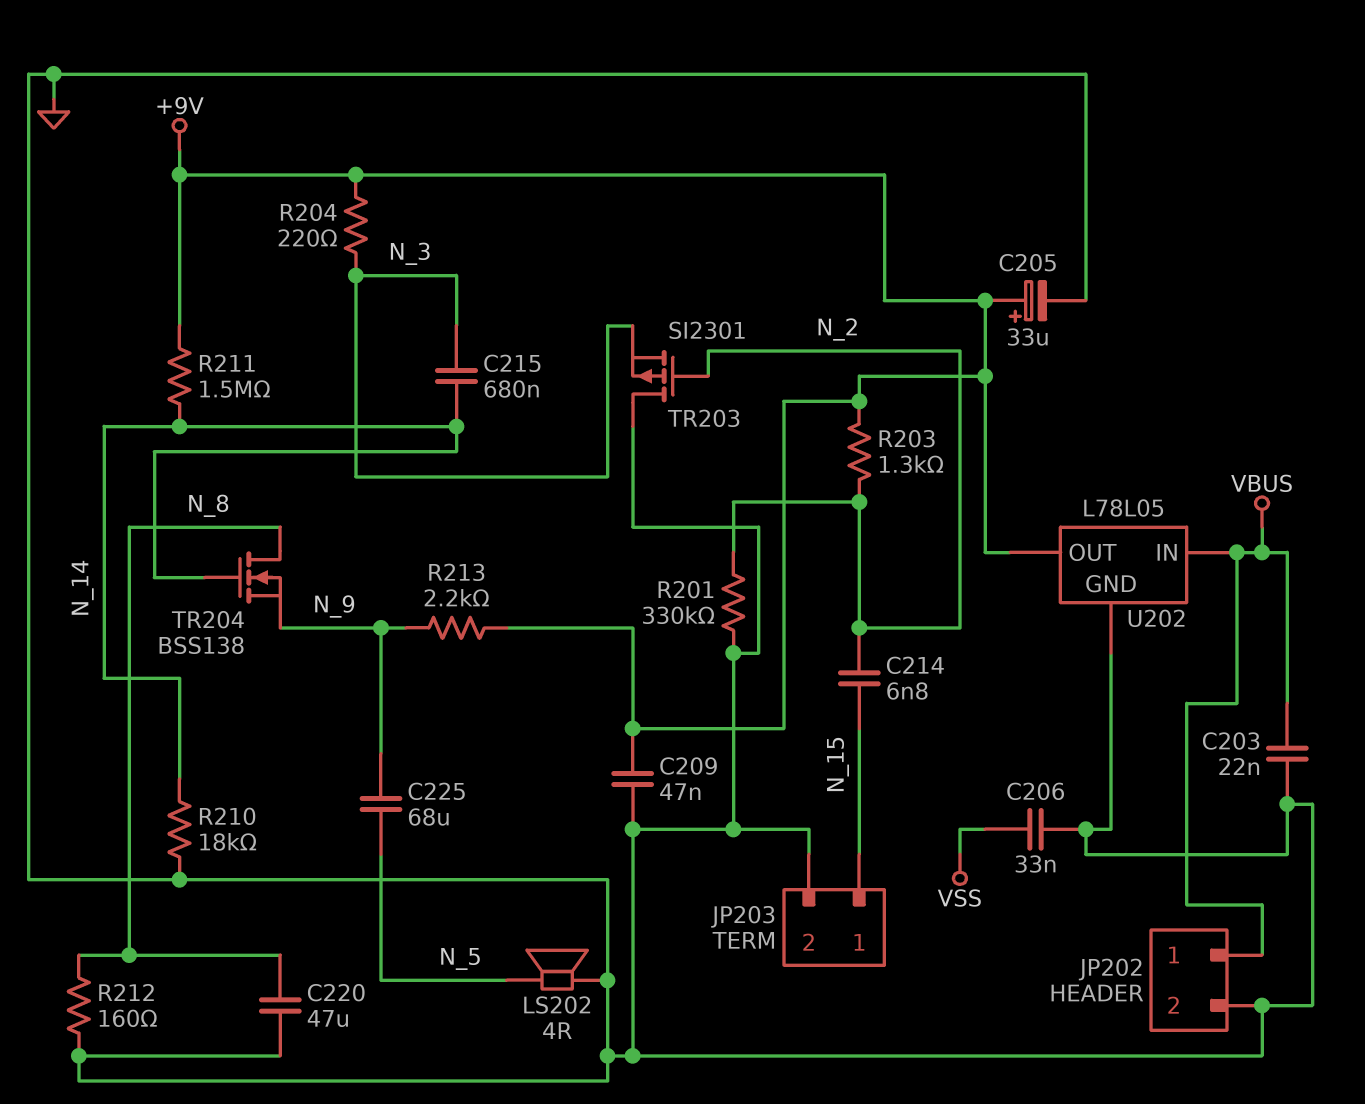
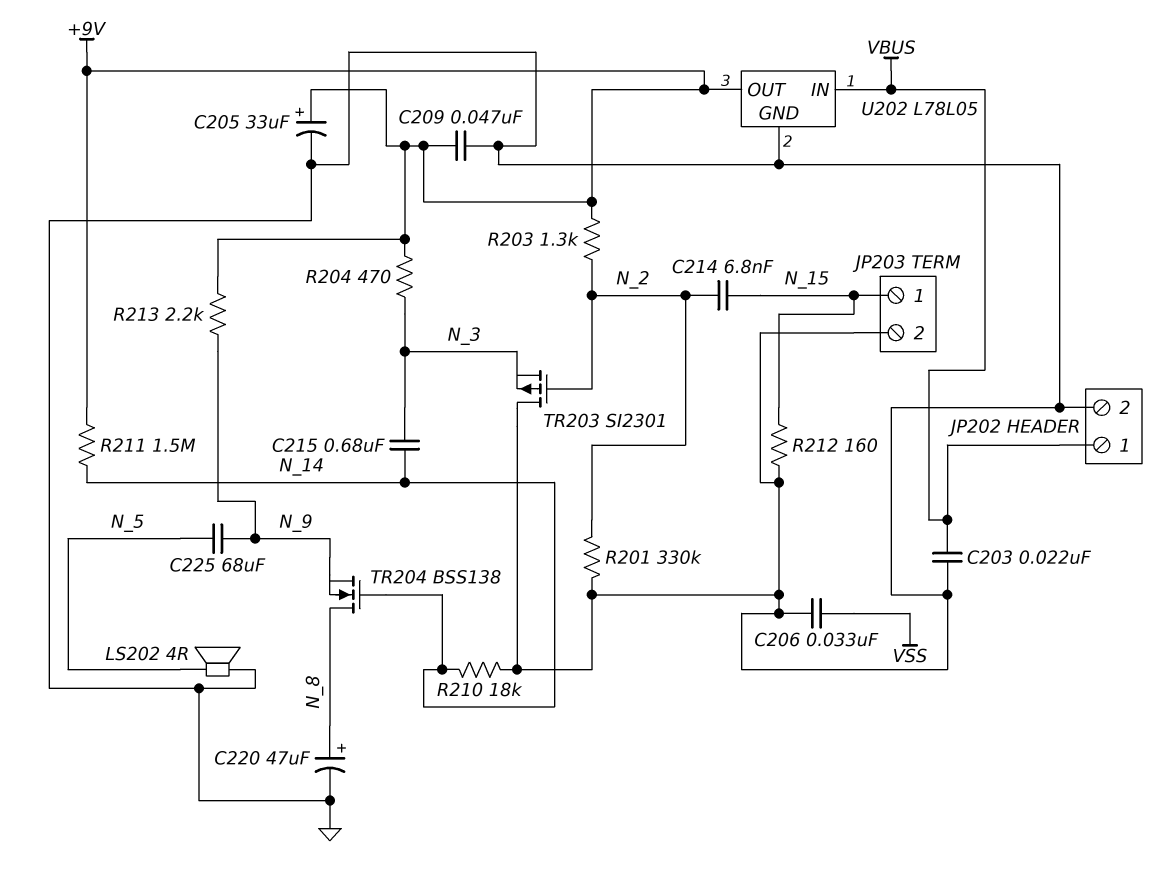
C220: 47uF (GND, N_8) -> 47uF (plus N_8, minus GND)
R204: 220 (+9V, N_3) -> 470 (+9V, N_3)
R212: 160 (GND, N_8) -> 160 (GND, N_15)

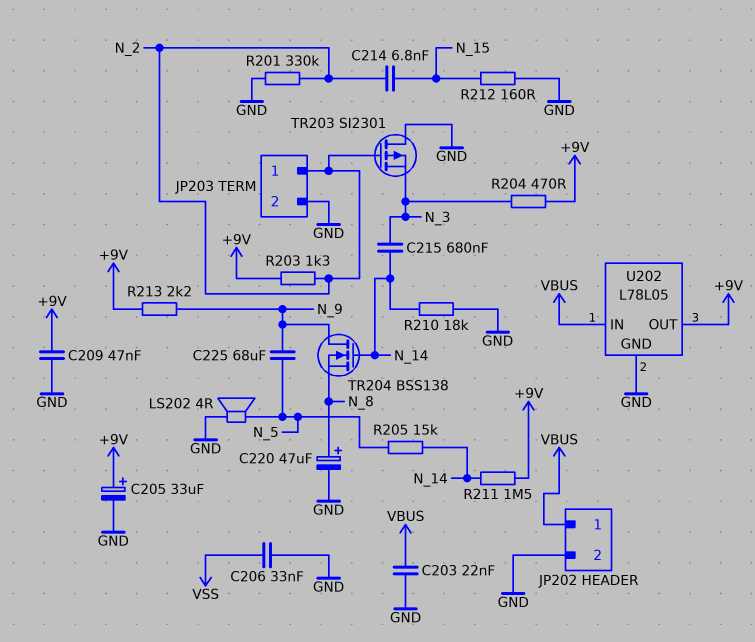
JP203 pin 1: N_15 -> N_2
R205: none -> 15k (N_5, N_14)
TR204: NMOS BSS138 (G N_14, D N_8, S N_9) -> NMOS BSS138 (G N_14, D N_9, S N_8)

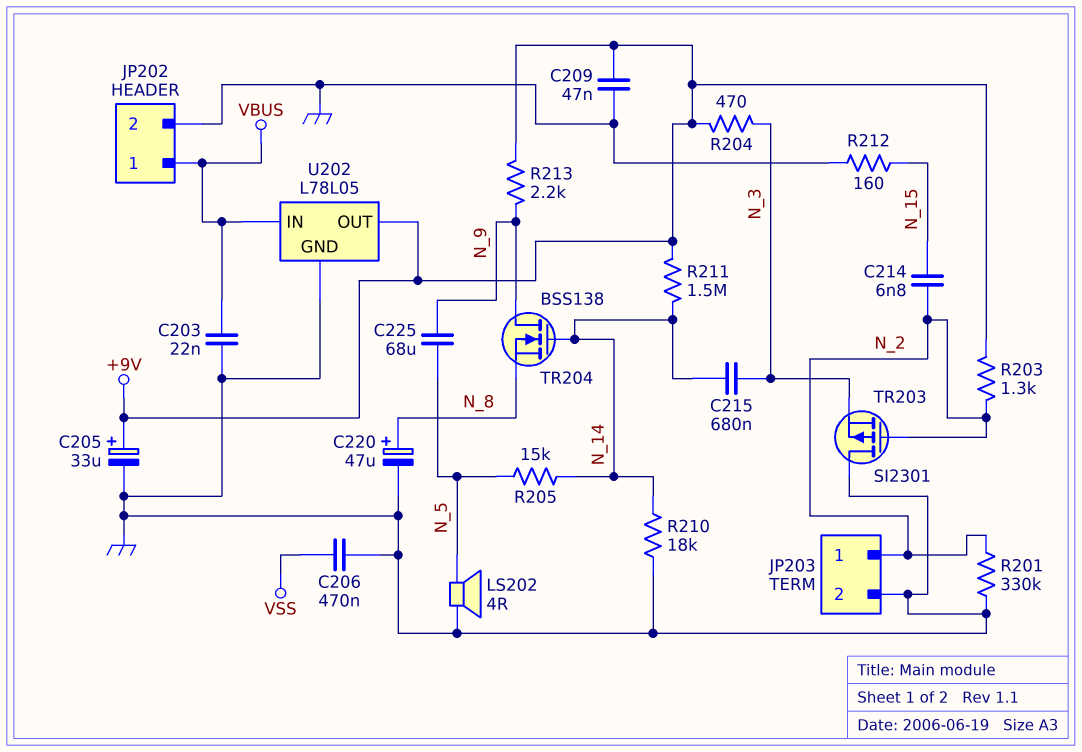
C206: 33nF (GND, VSS) -> 470nF (GND, VSS)

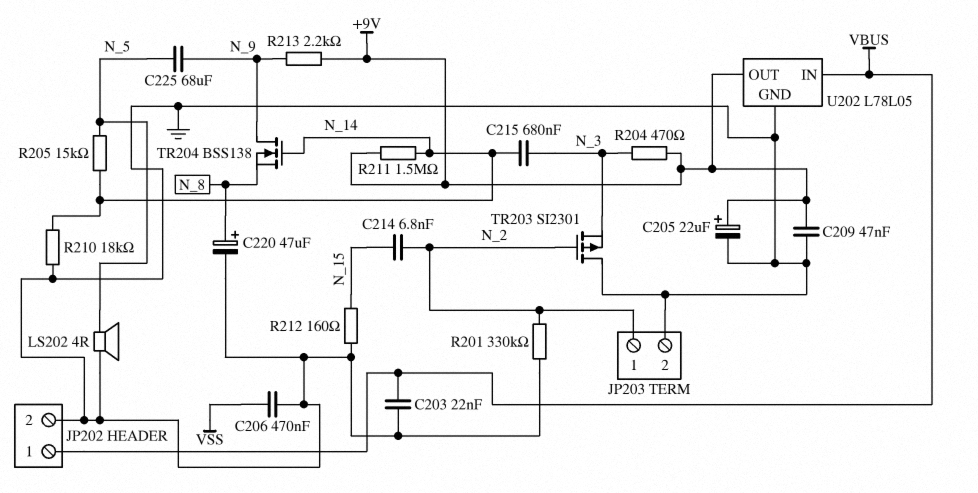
C205: 33uF (plus +9V, minus GND) -> 22uF (plus +9V, minus GND)
R203: 1.3k (+9V, N_2) -> none

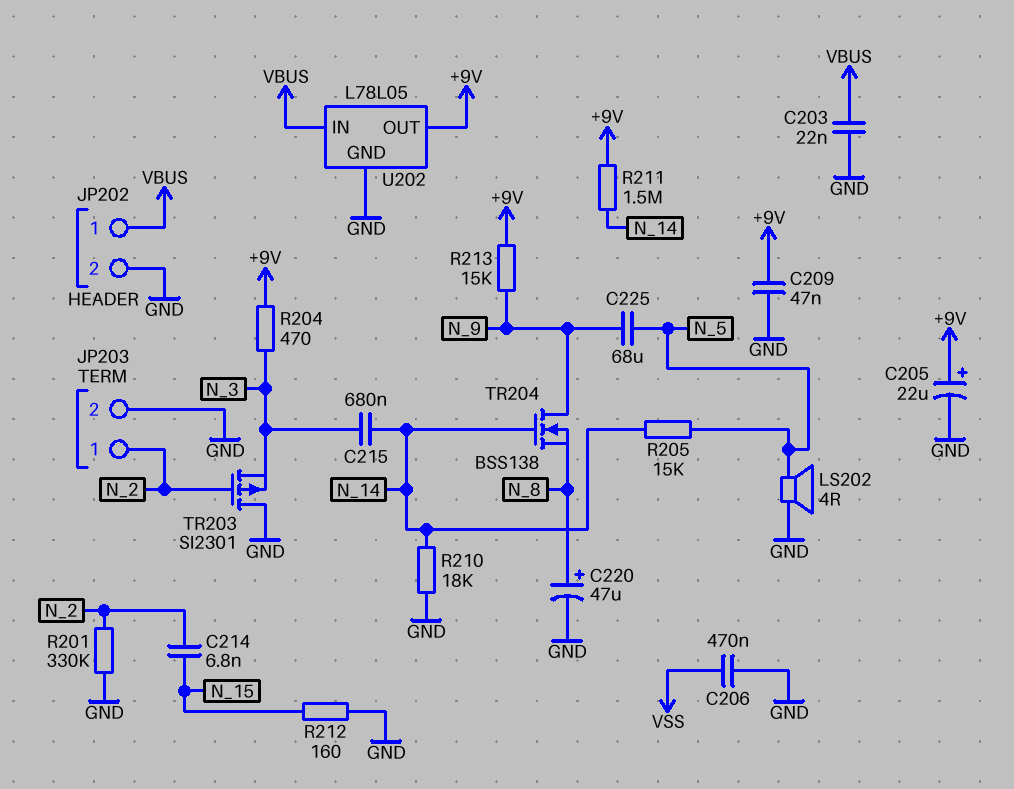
R213: 2.2k (+9V, N_9) -> 15k (+9V, N_9)

